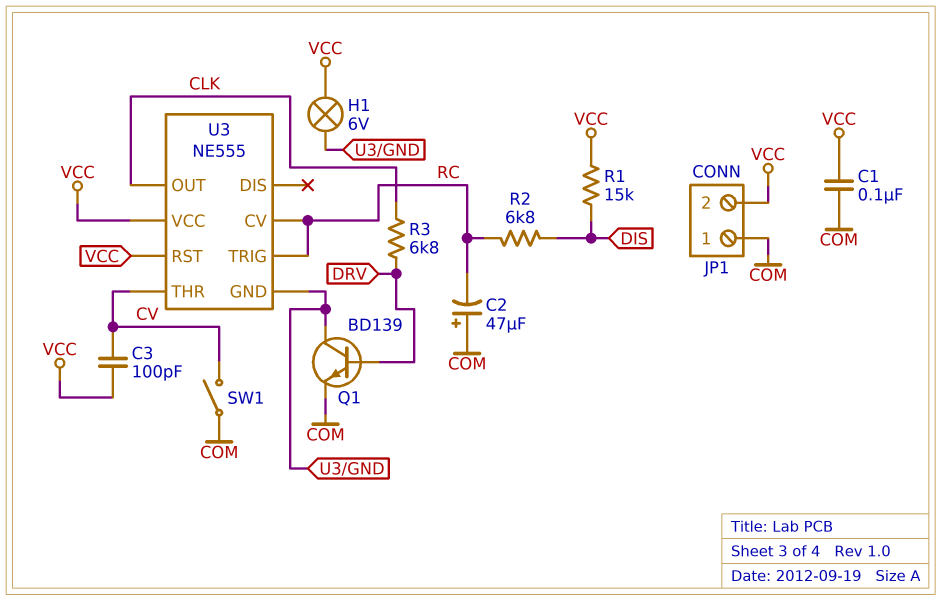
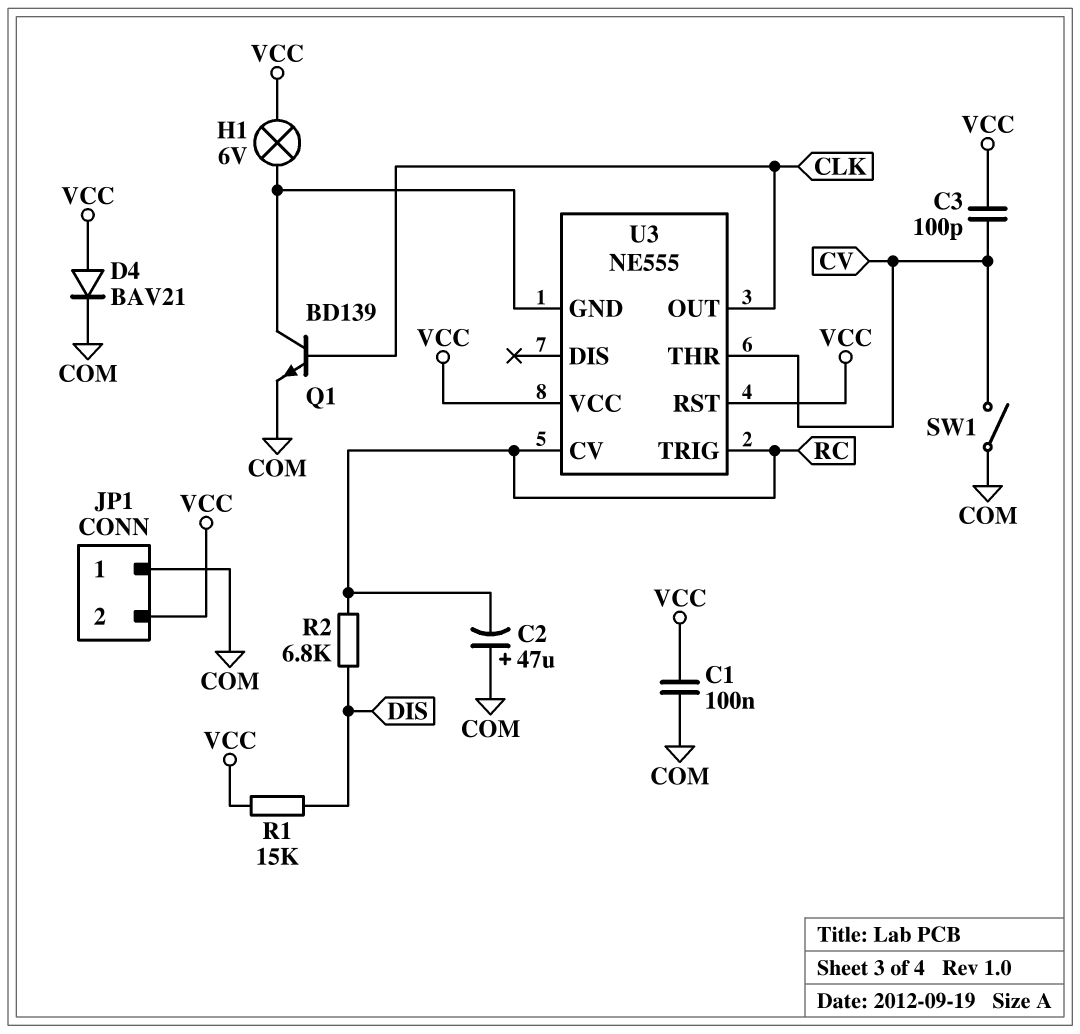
D4: none -> diode BAV21 (A VCC, K COM)
Q1: NPN BD139 (B DRV, C U3/GND, E COM) -> NPN BD139 (B CLK, C U3/GND, E COM)
R3: 6.8k (CLK, DRV) -> none

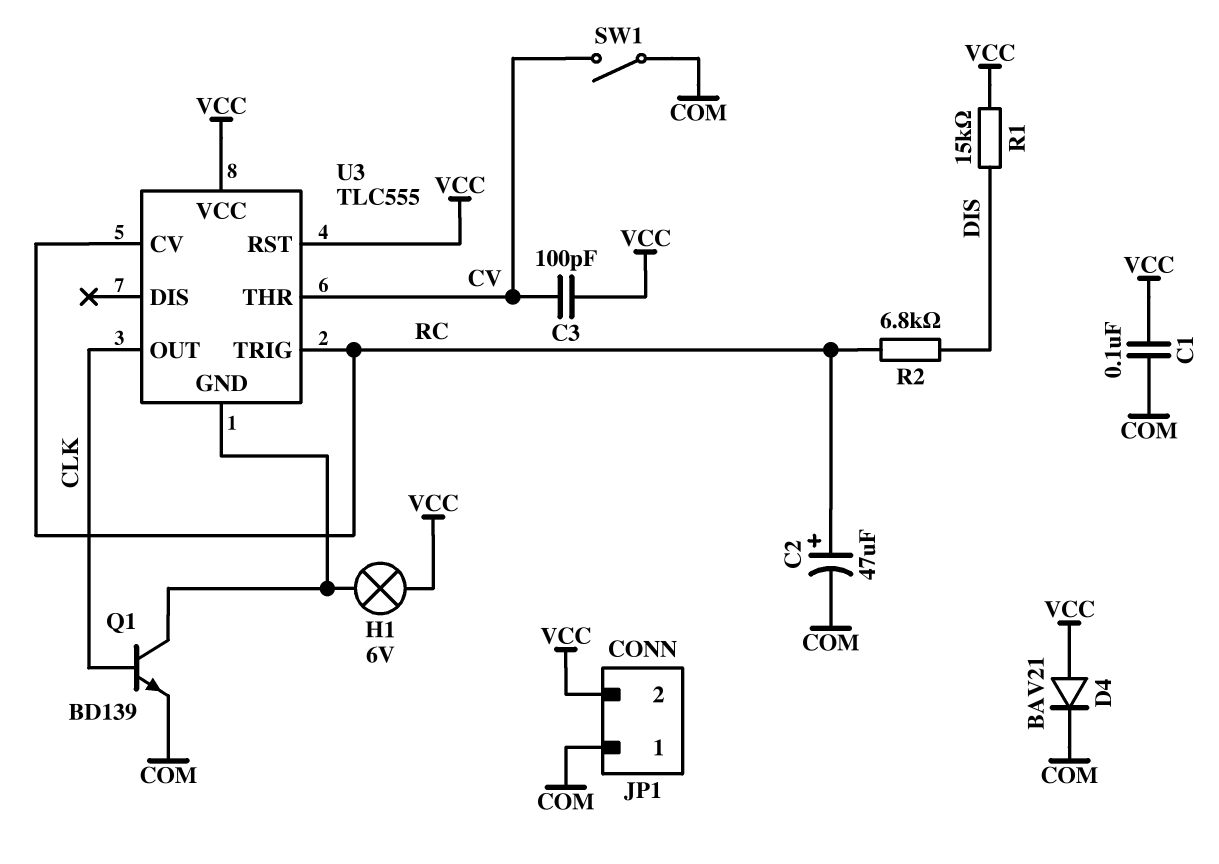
C2: 47uF (plus COM, minus RC) -> 47uF (plus RC, minus COM)
U3: NE555 -> TLC555

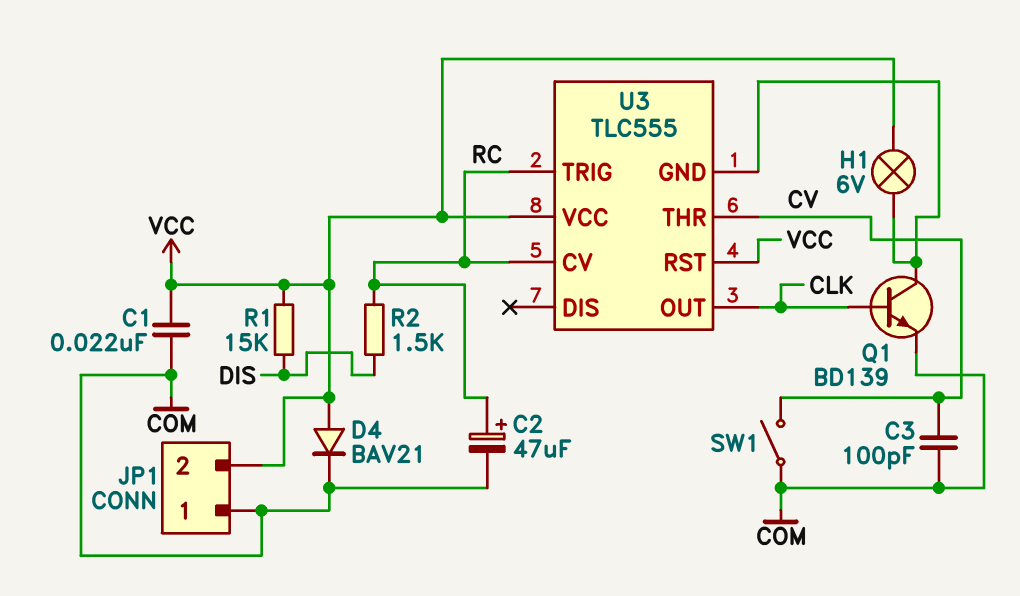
C1: 100nF (COM, VCC) -> 22nF (COM, VCC)
C3: 100pF (CV, VCC) -> 100pF (COM, CV)
R2: 6.8k (DIS, RC) -> 1.5k (DIS, RC)

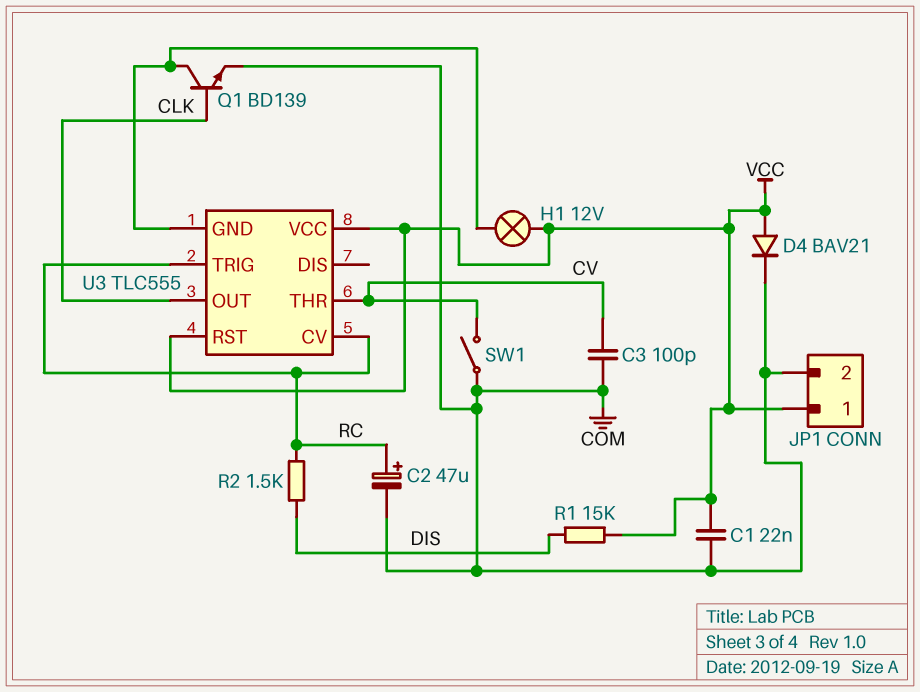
H1: lamp 6V (U3/GND, VCC) -> lamp 12V (U3/GND, VCC)
JP1 pin 1: COM -> VCC
JP1 pin 2: VCC -> COM

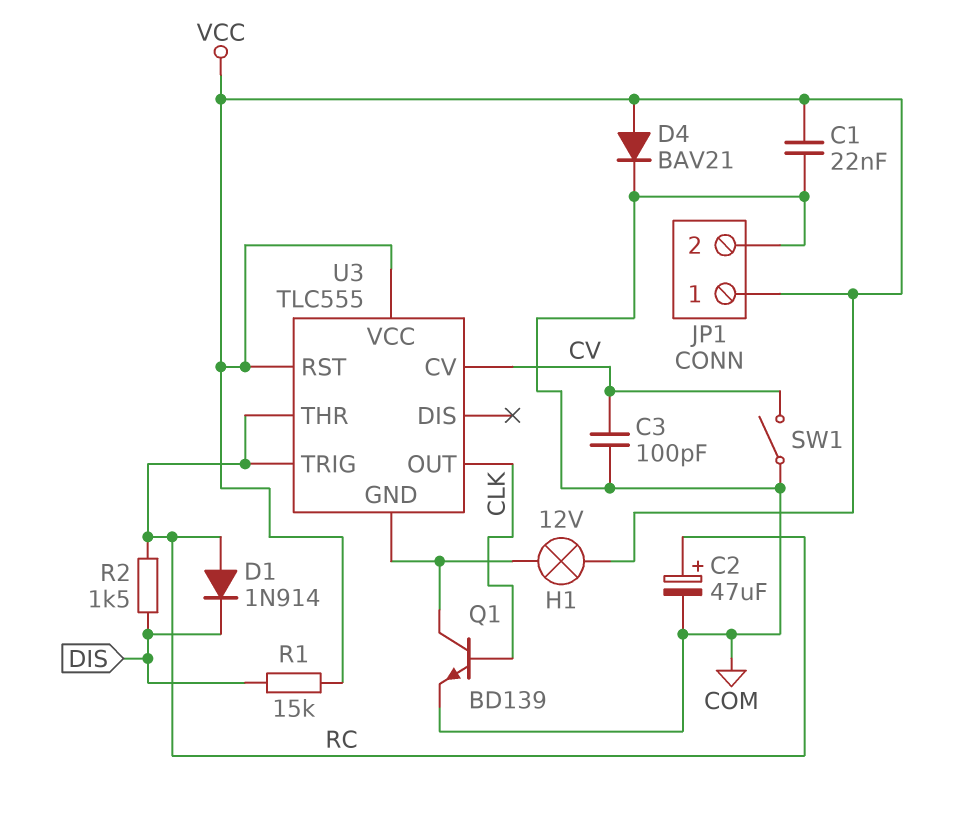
D1: none -> diode 1N914 (A RC, K DIS)
U3 pin CV: RC -> CV
U3 pin THR: CV -> RC

